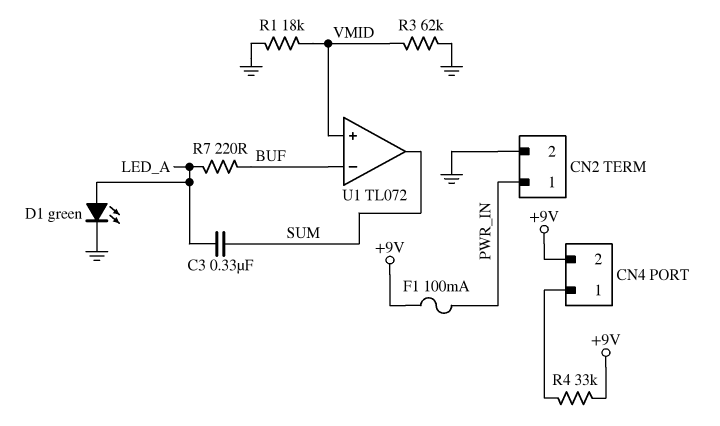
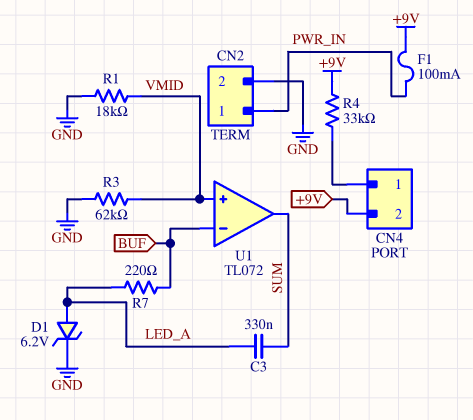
D1: LED green (A LED_A, K GND) -> zener 6.2V (A LED_A, K GND)

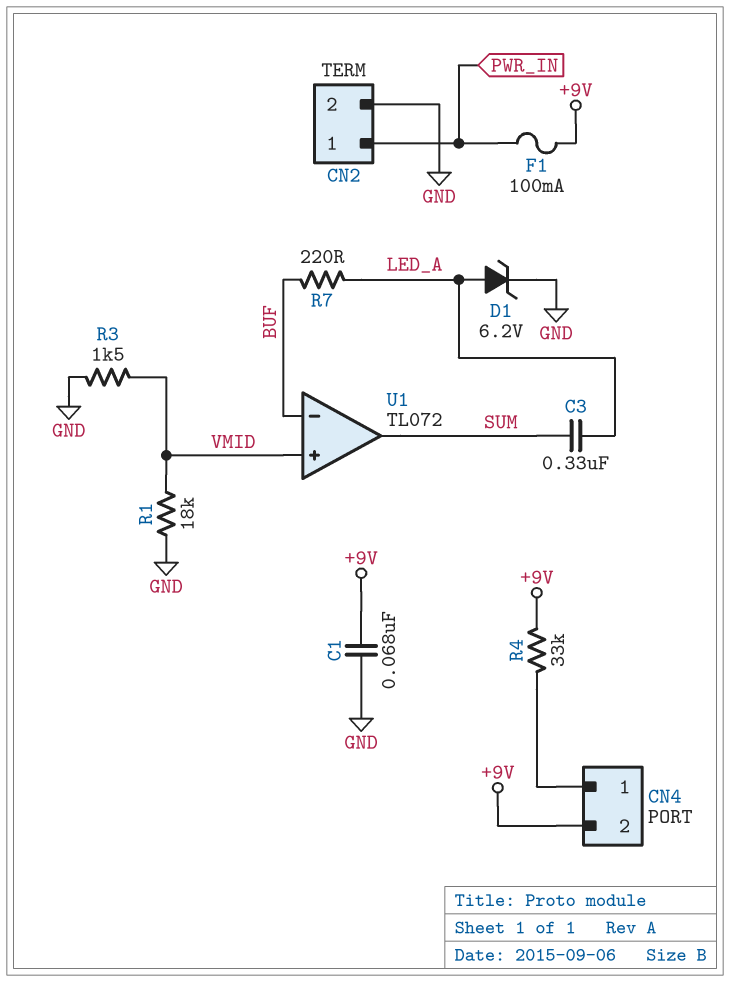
C1: none -> 68nF (+9V, GND)
R3: 62k (GND, VMID) -> 1.5k (GND, VMID)

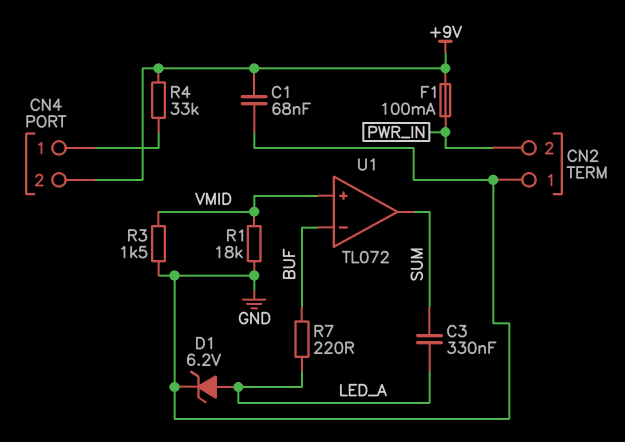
CN2 pin 1: PWR_IN -> GND
CN2 pin 2: GND -> PWR_IN

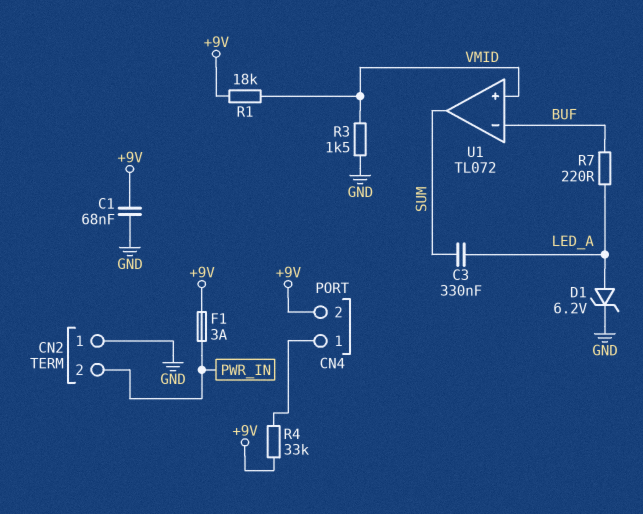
F1: 100mA (+9V, PWR_IN) -> 3A (+9V, PWR_IN)
R1: 18k (GND, VMID) -> 18k (+9V, VMID)

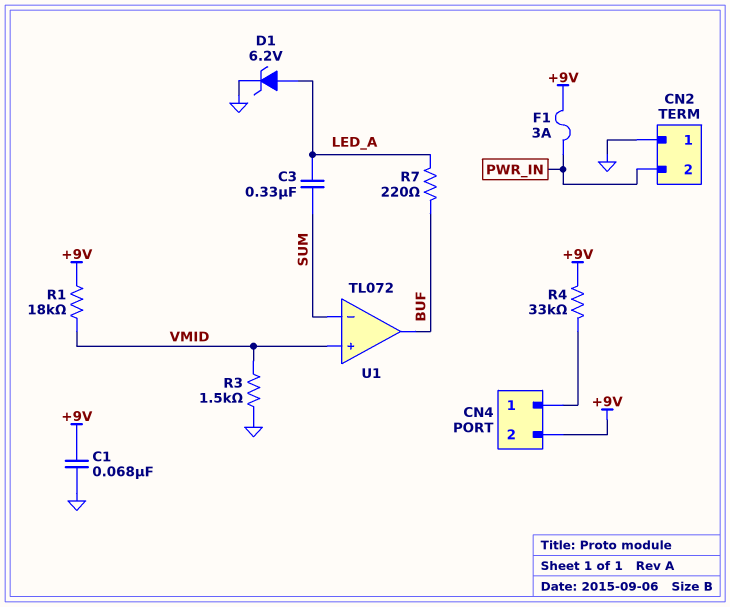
U1 pin in-: BUF -> SUM
U1 pin out: SUM -> BUF

